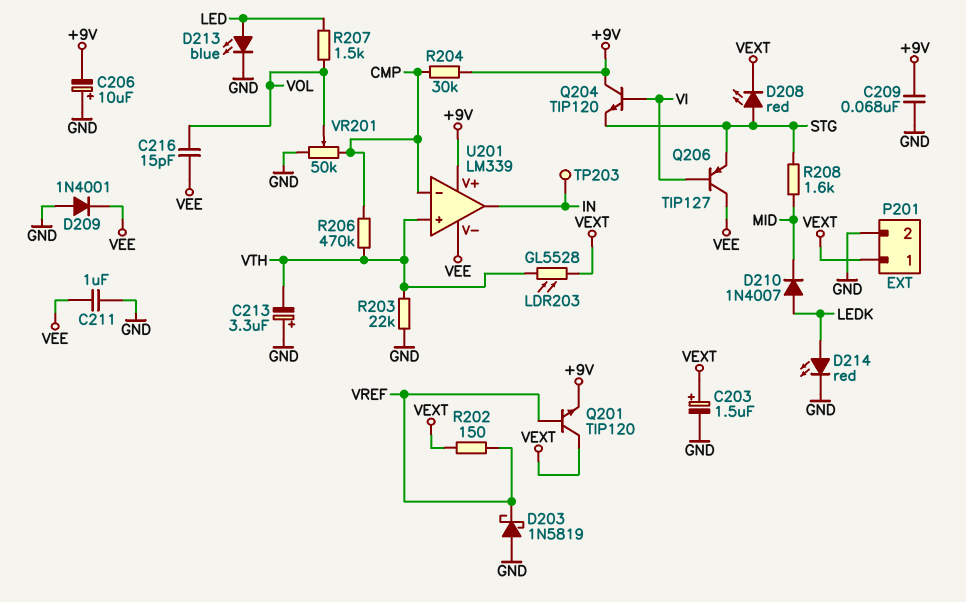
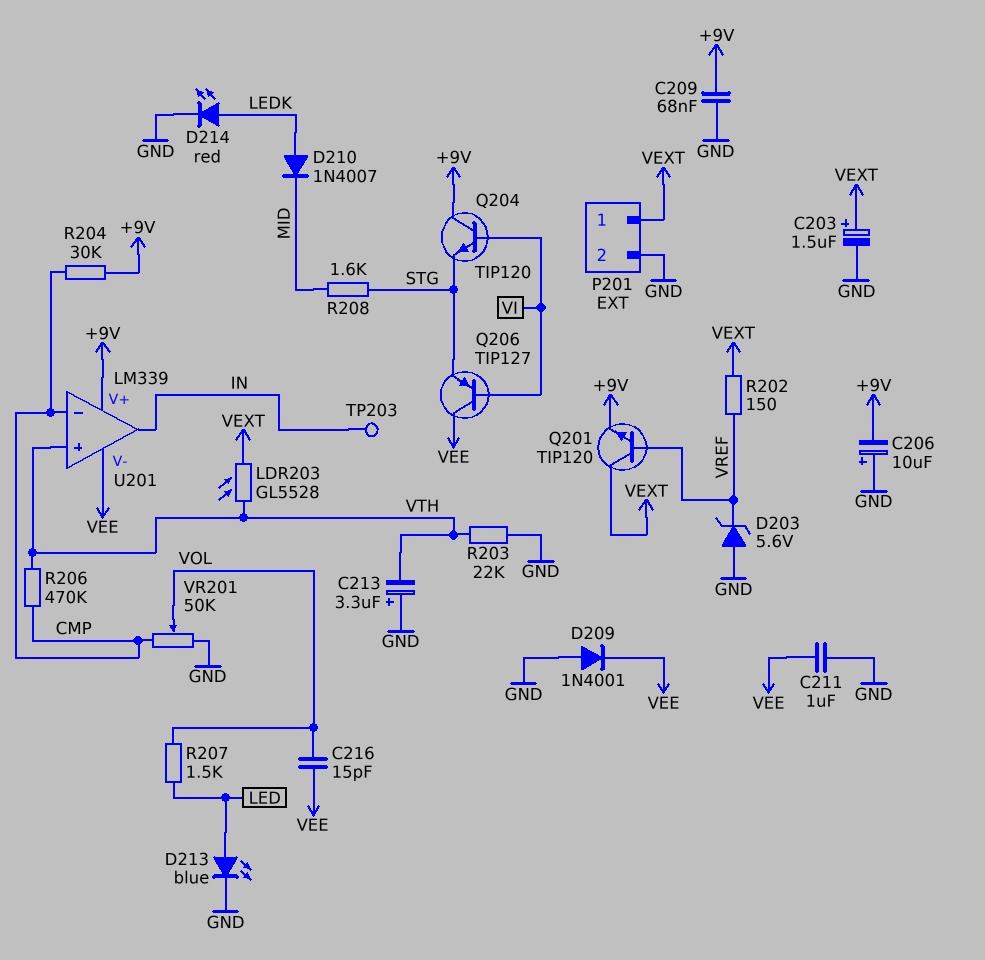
D203: schottky 1N5819 (A GND, K VREF) -> zener 5.6V (A GND, K VREF)
D208: LED red (A STG, K VEXT) -> none

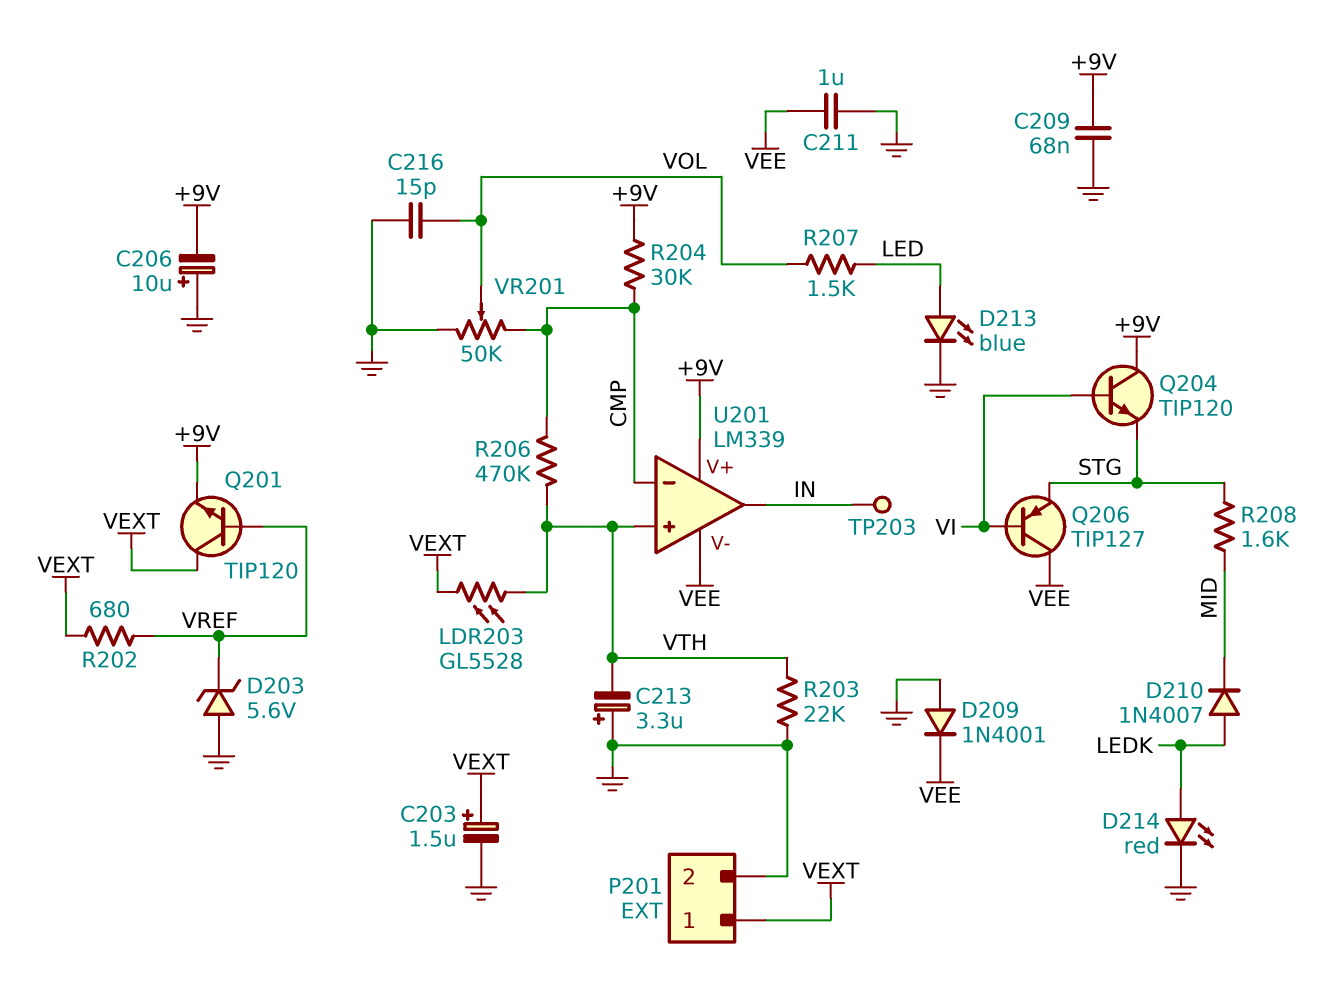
C216: 15pF (VEE, VOL) -> 15pF (GND, VOL)
R202: 150 (VEXT, VREF) -> 680 (VEXT, VREF)

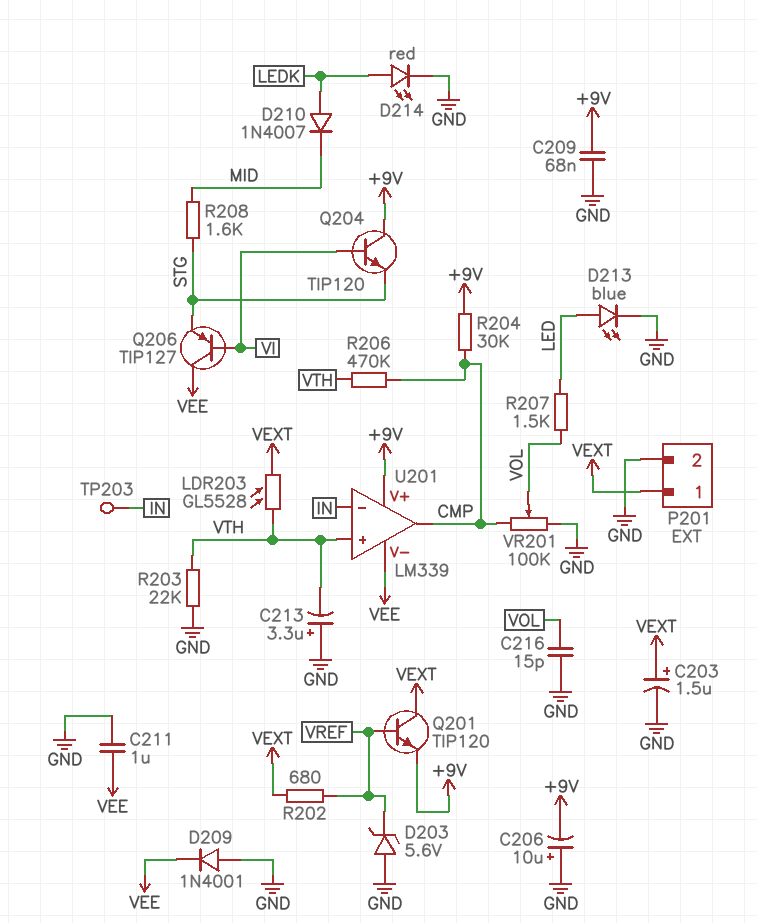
U201 pin in-: CMP -> IN
U201 pin out: IN -> CMP
VR201: 50k (CMP, GND, wiper VOL) -> 100k (CMP, GND, wiper VOL)

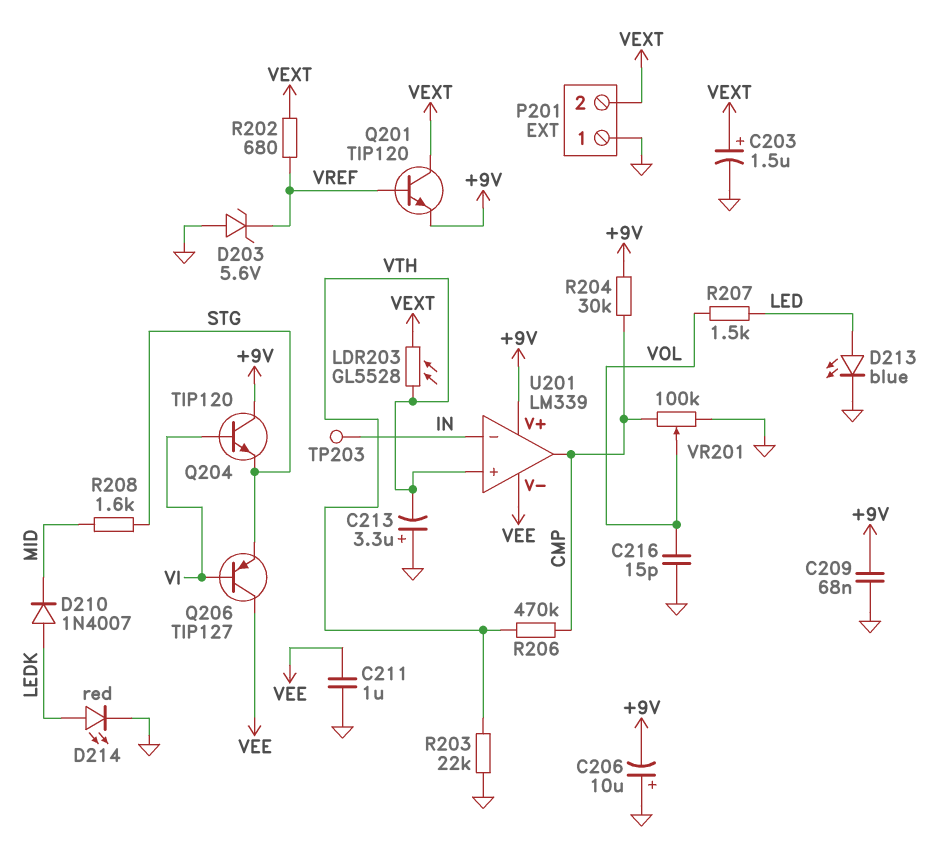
D209: diode 1N4001 (A GND, K VEE) -> none
P201 pin 1: VEXT -> GND
P201 pin 2: GND -> VEXT

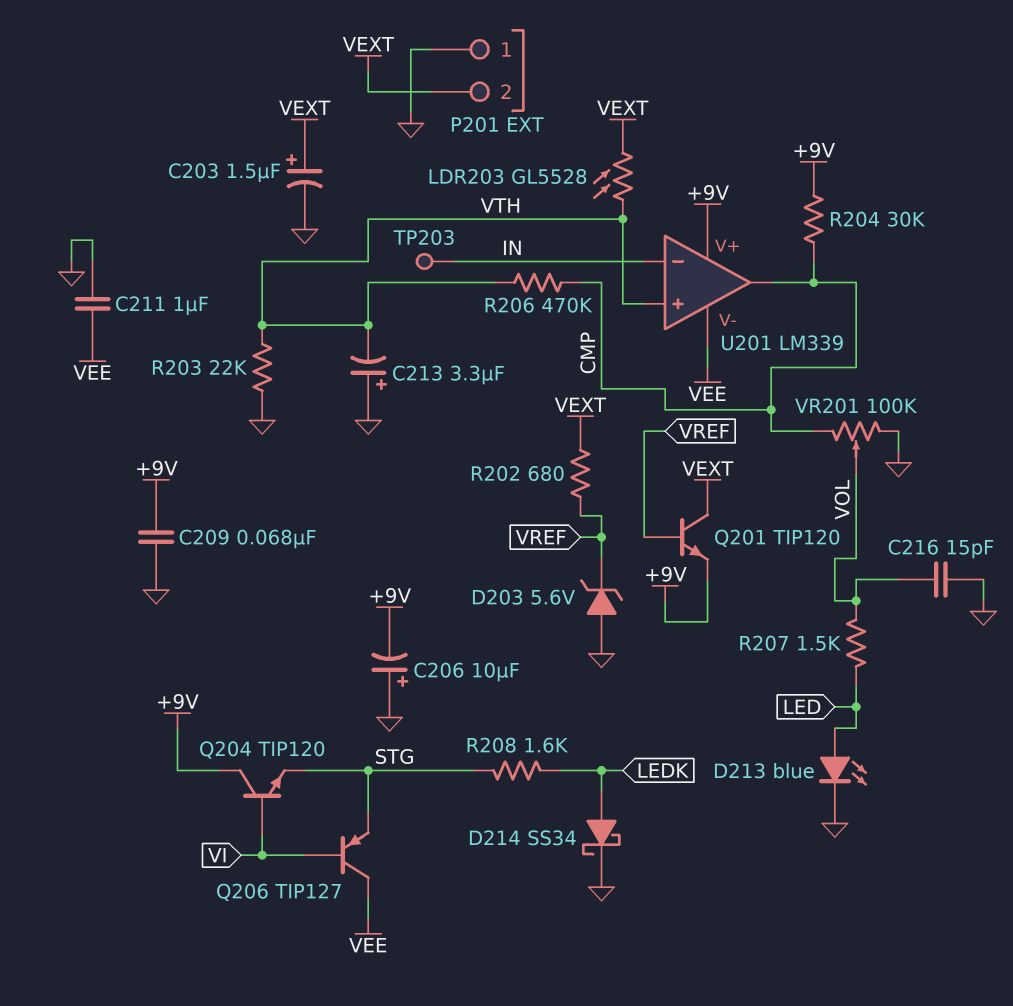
D210: diode 1N4007 (A LEDK, K MID) -> none
D214: LED red (A LEDK, K GND) -> schottky SS34 (A LEDK, K GND)
R208: 1.6k (MID, STG) -> 1.6k (LEDK, STG)

